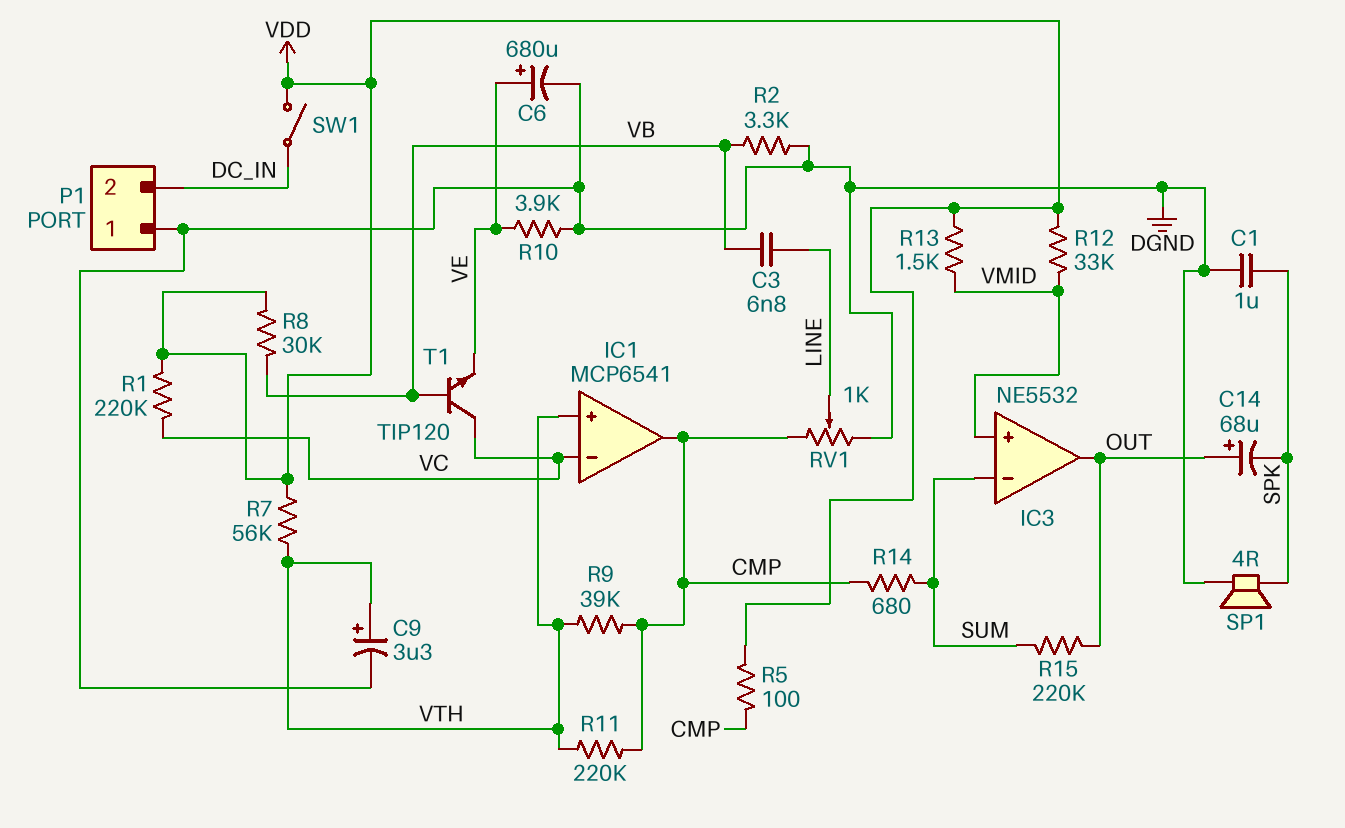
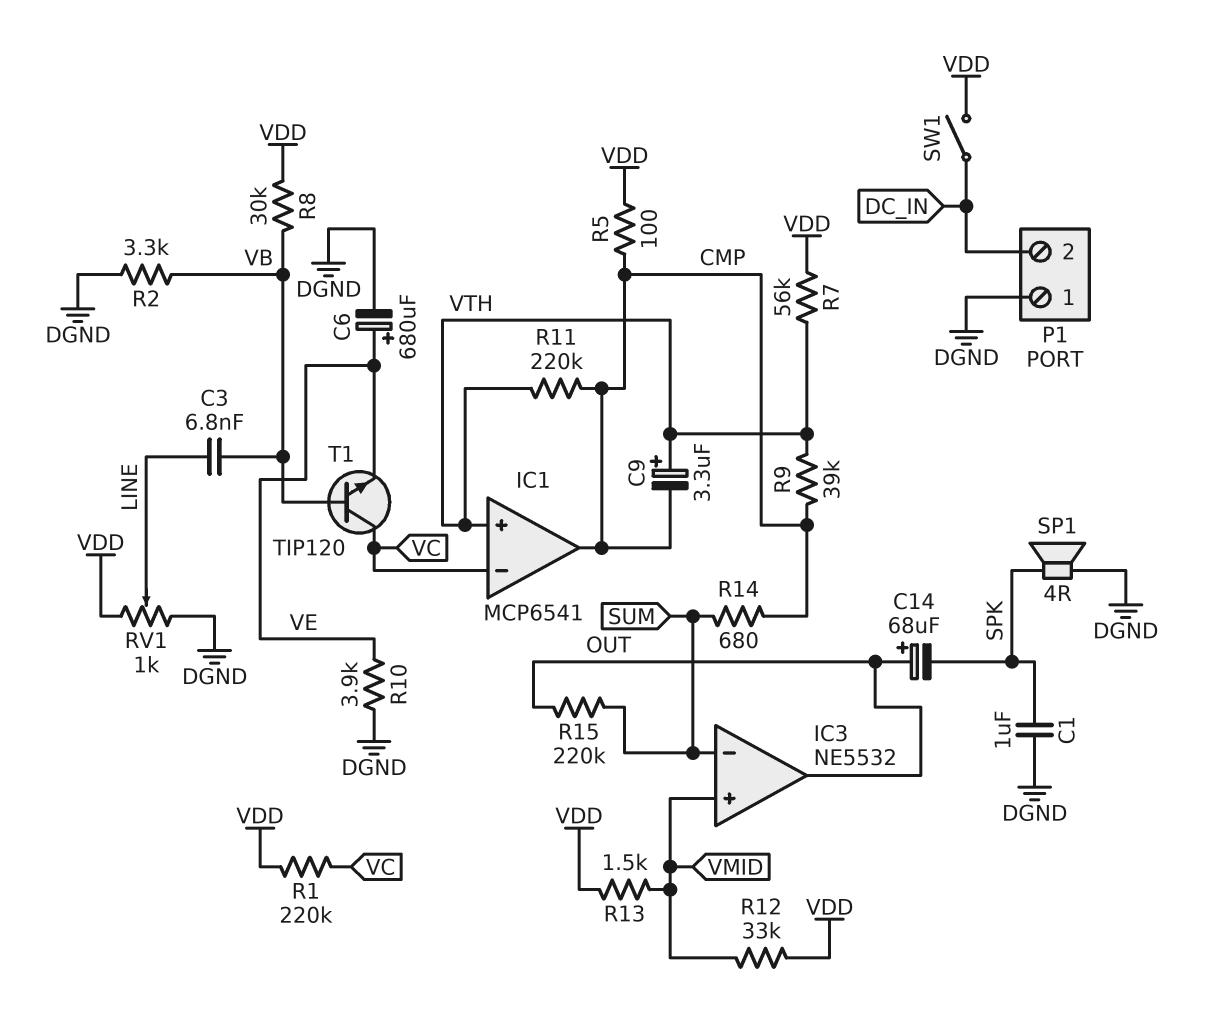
C9: 3.3uF (plus VTH, minus DGND) -> 3.3uF (plus VTH, minus CMP)
RV1: 1k (CMP, DGND, wiper LINE) -> 1k (DGND, VDD, wiper LINE)

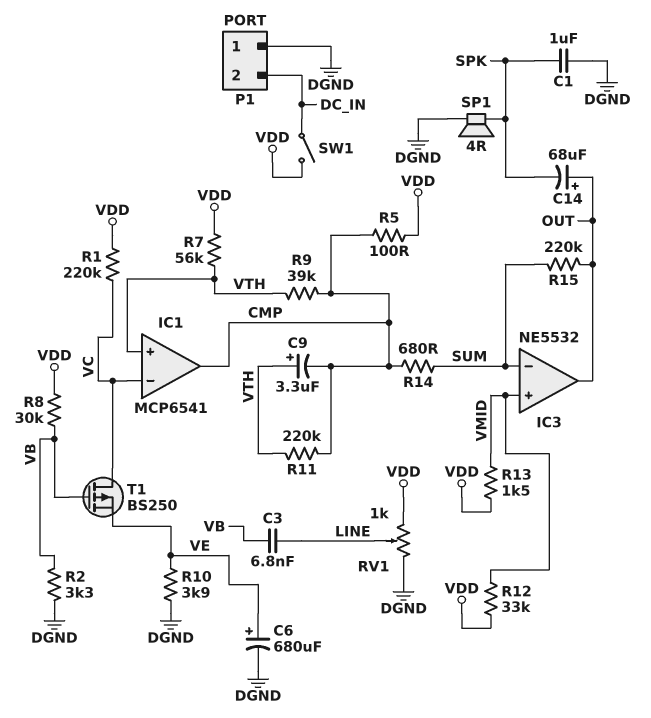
T1: NPN TIP120 (B VB, C VC, E VE) -> PMOS BS250 (G VB, D VC, S VE)

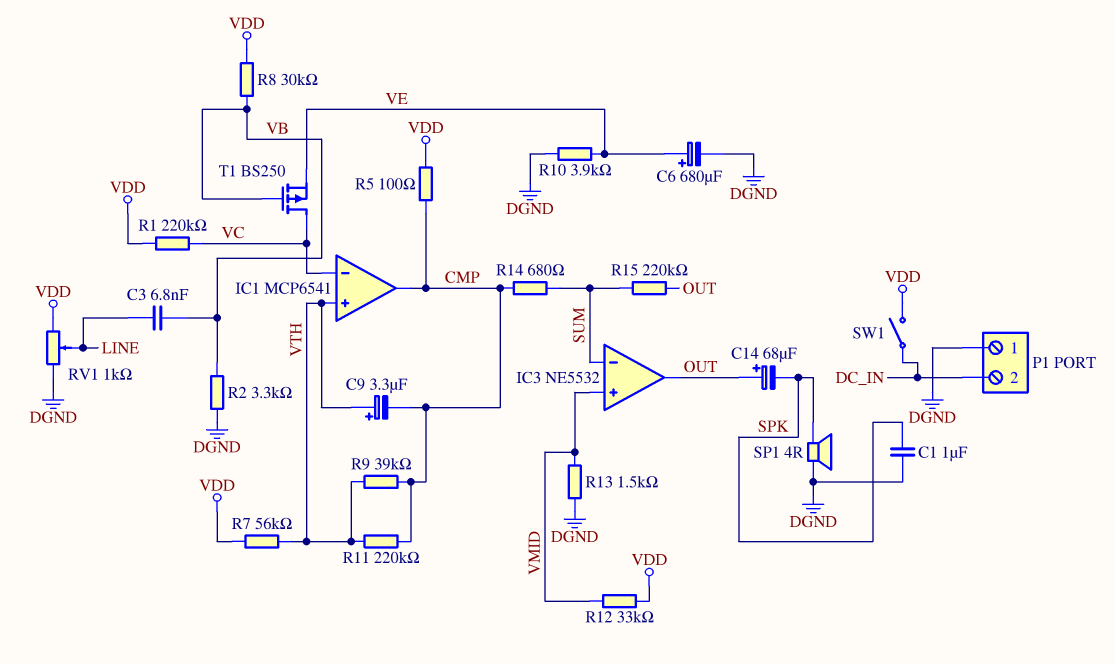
R13: 1.5k (VDD, VMID) -> 1.5k (DGND, VMID)

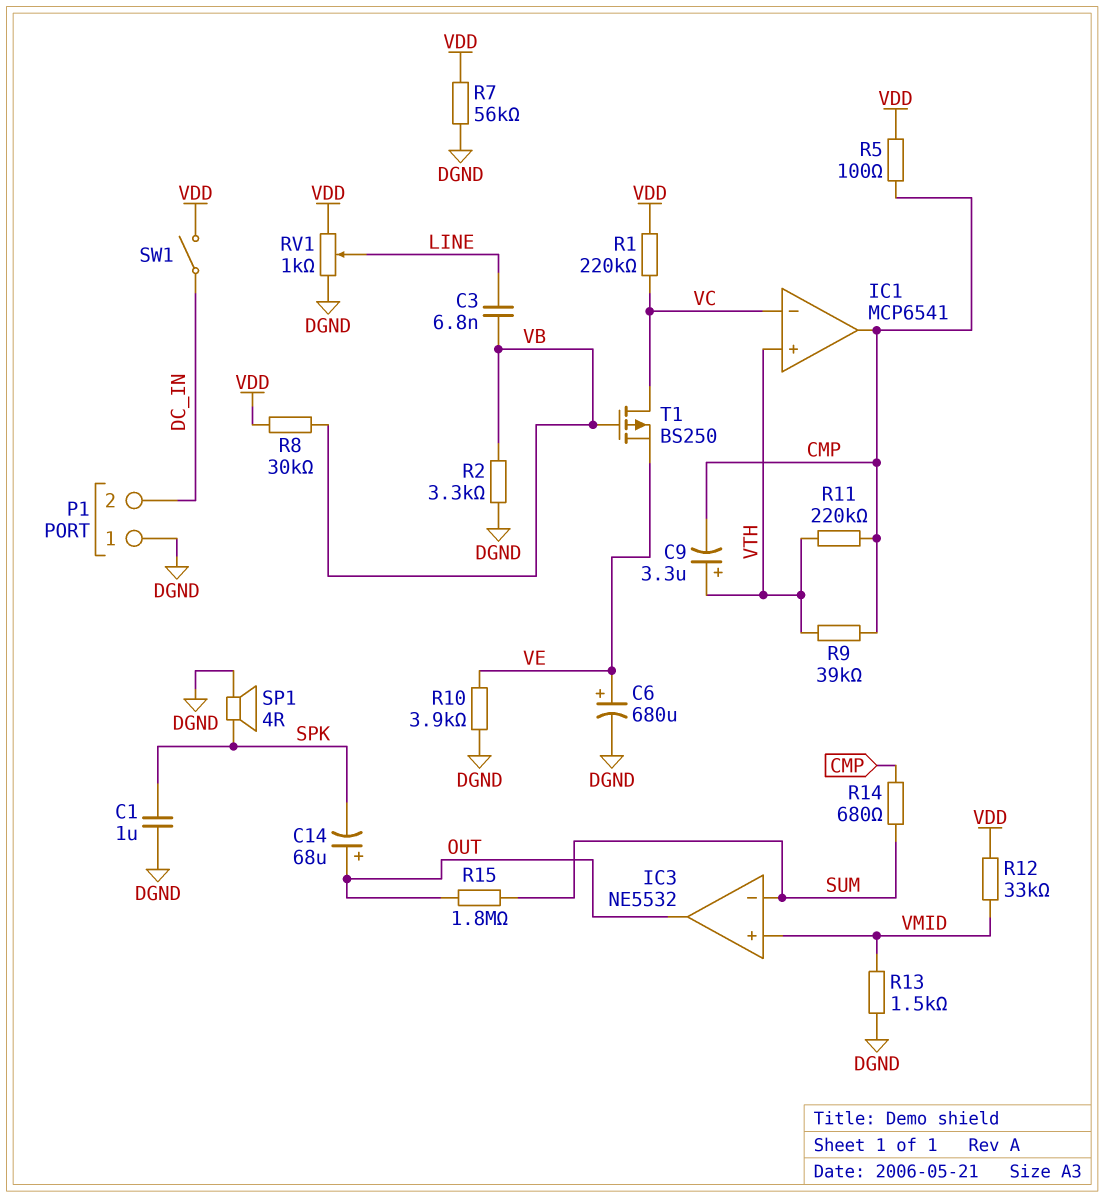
R7: 56k (VDD, VTH) -> 56k (DGND, VDD)
R15: 220k (OUT, SUM) -> 1.8M (OUT, SUM)

